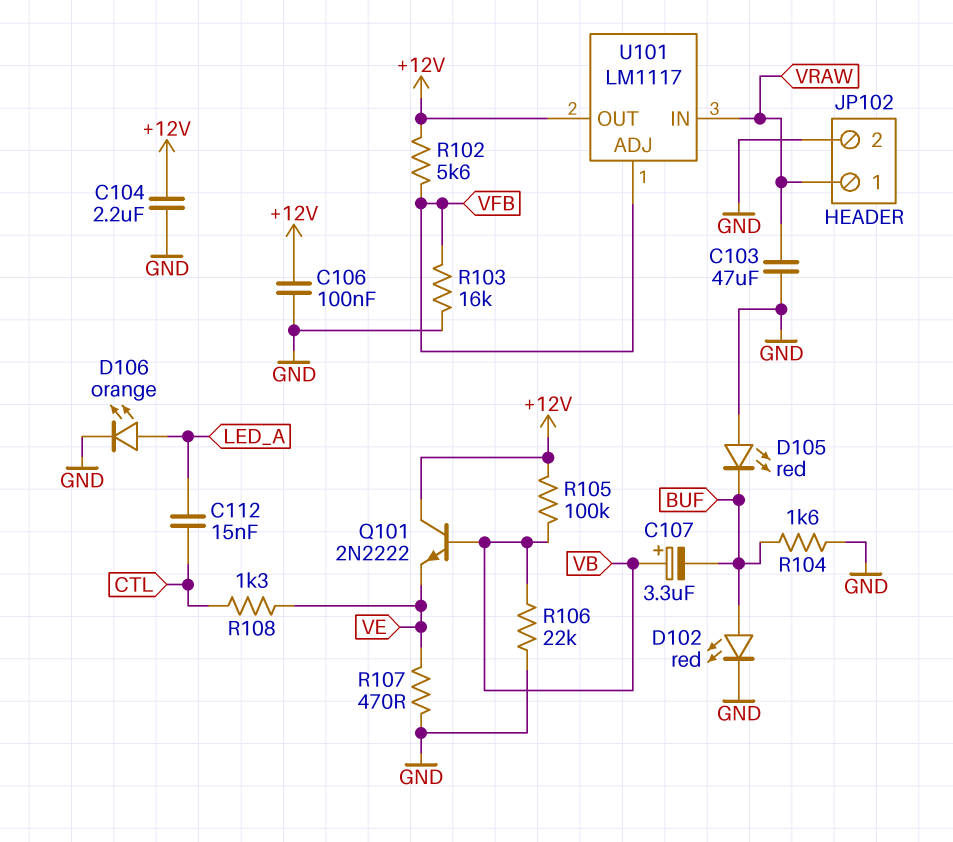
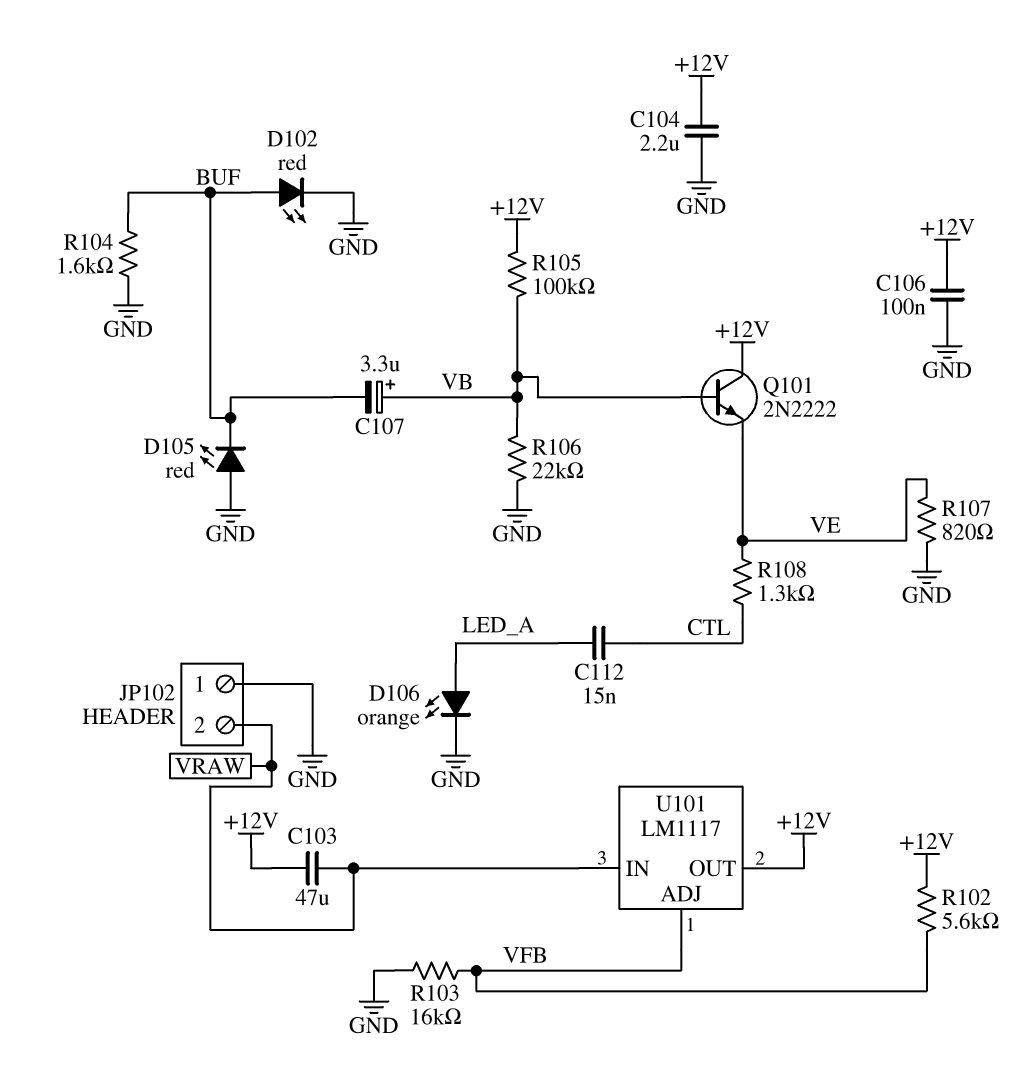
C103: 47uF (GND, VRAW) -> 47uF (+12V, VRAW)
JP102 pin 1: VRAW -> GND
JP102 pin 2: GND -> VRAW
R107: 470 (GND, VE) -> 820 (GND, VE)

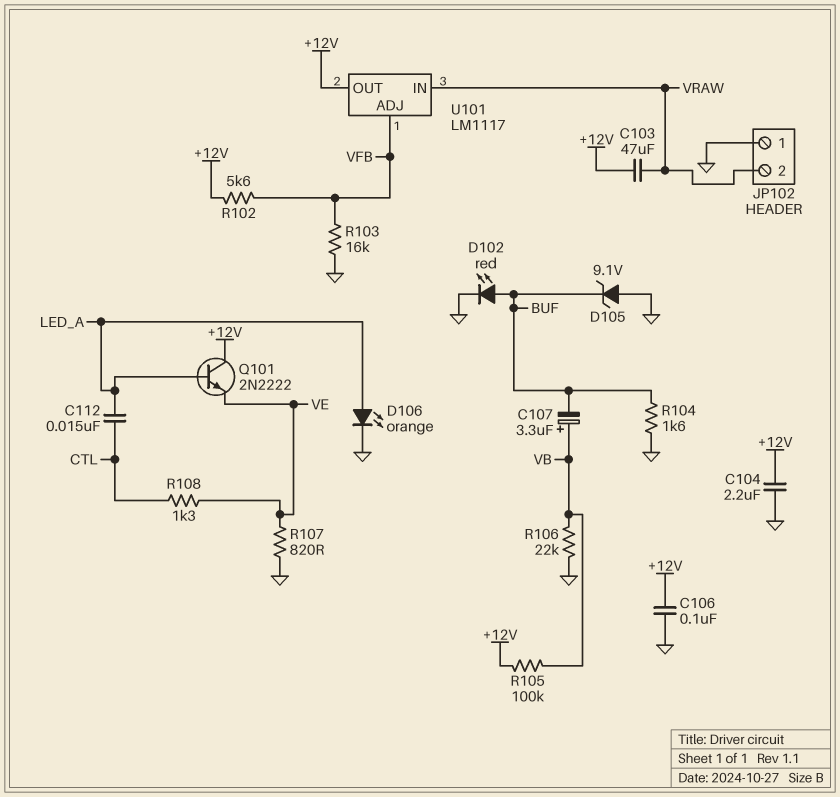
D105: LED red (A GND, K BUF) -> zener 9.1V (A GND, K BUF)
Q101: NPN 2N2222 (B VB, C +12V, E VE) -> NPN 2N2222 (B LED_A, C +12V, E VE)

